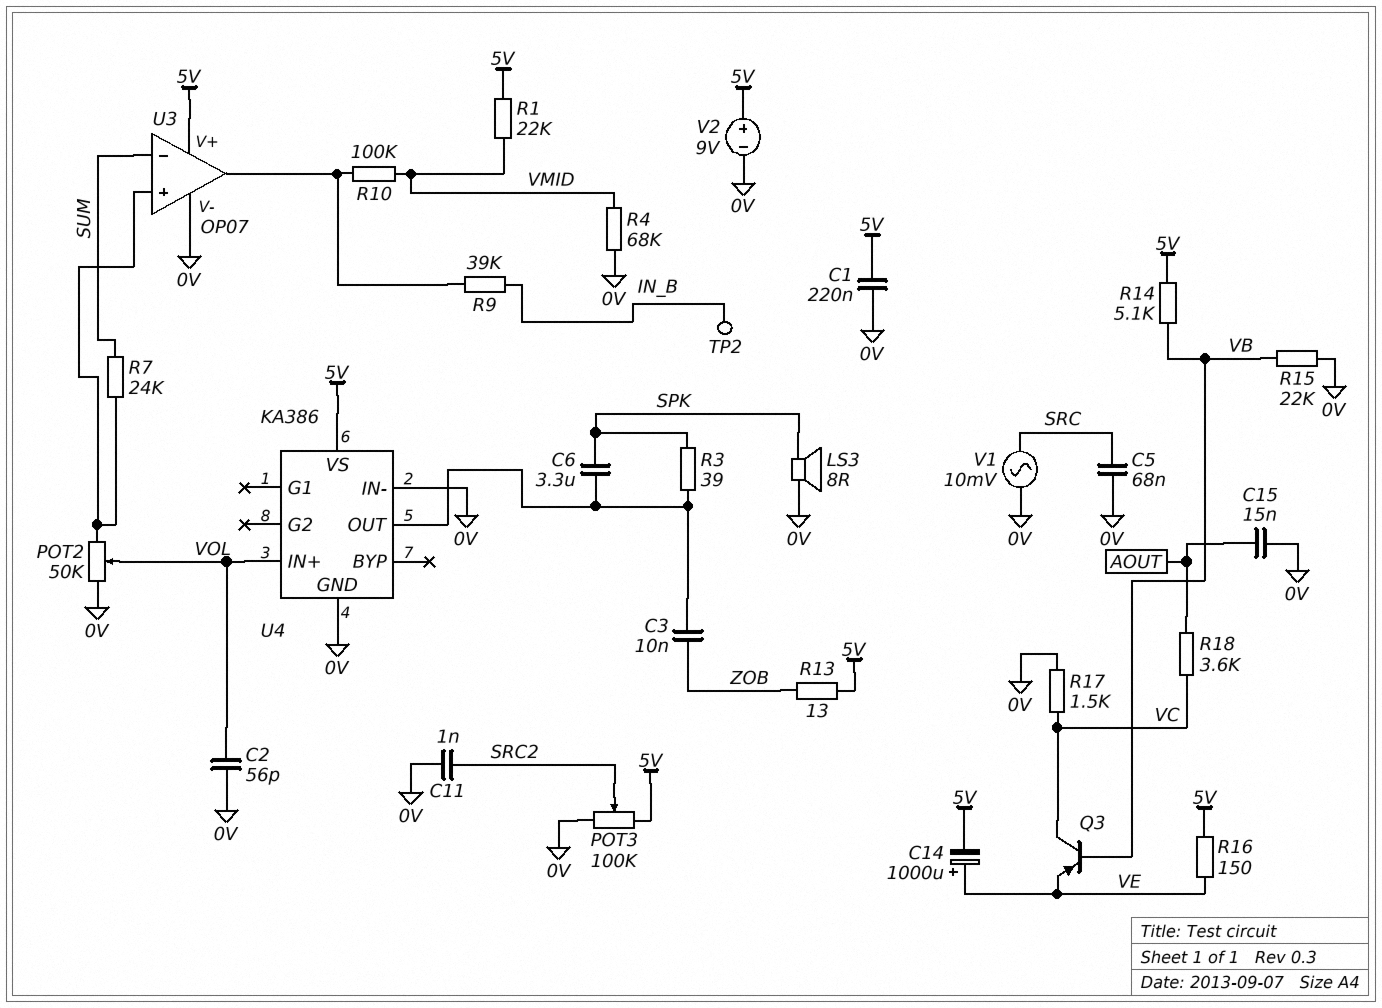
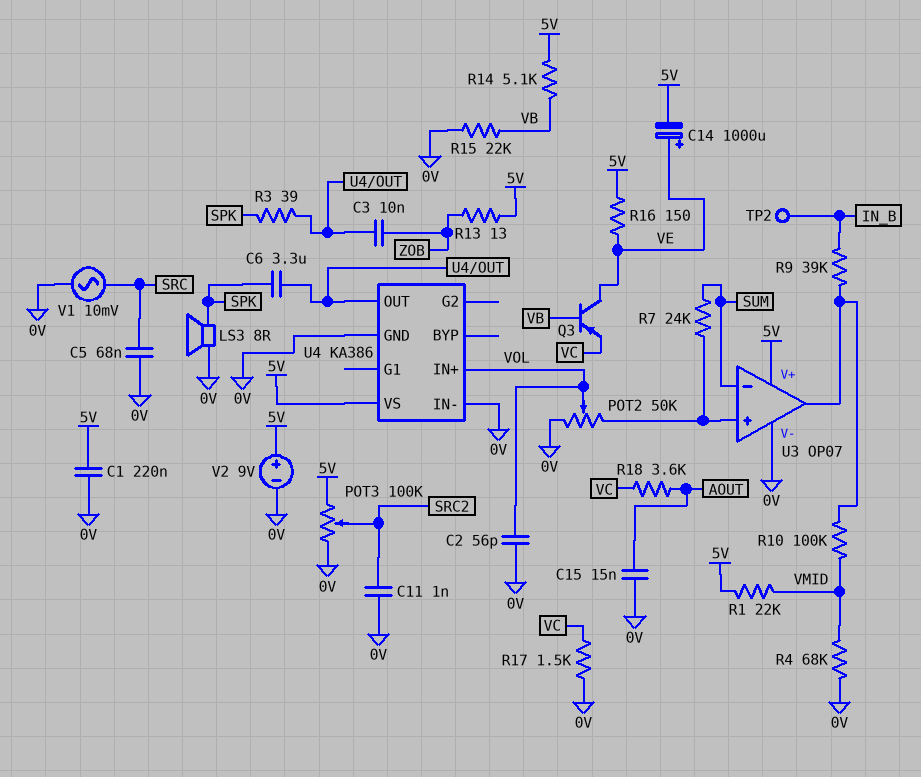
Q3: PNP (B VB, C VC, E VE) -> PNP (B VB, C VE, E VC)

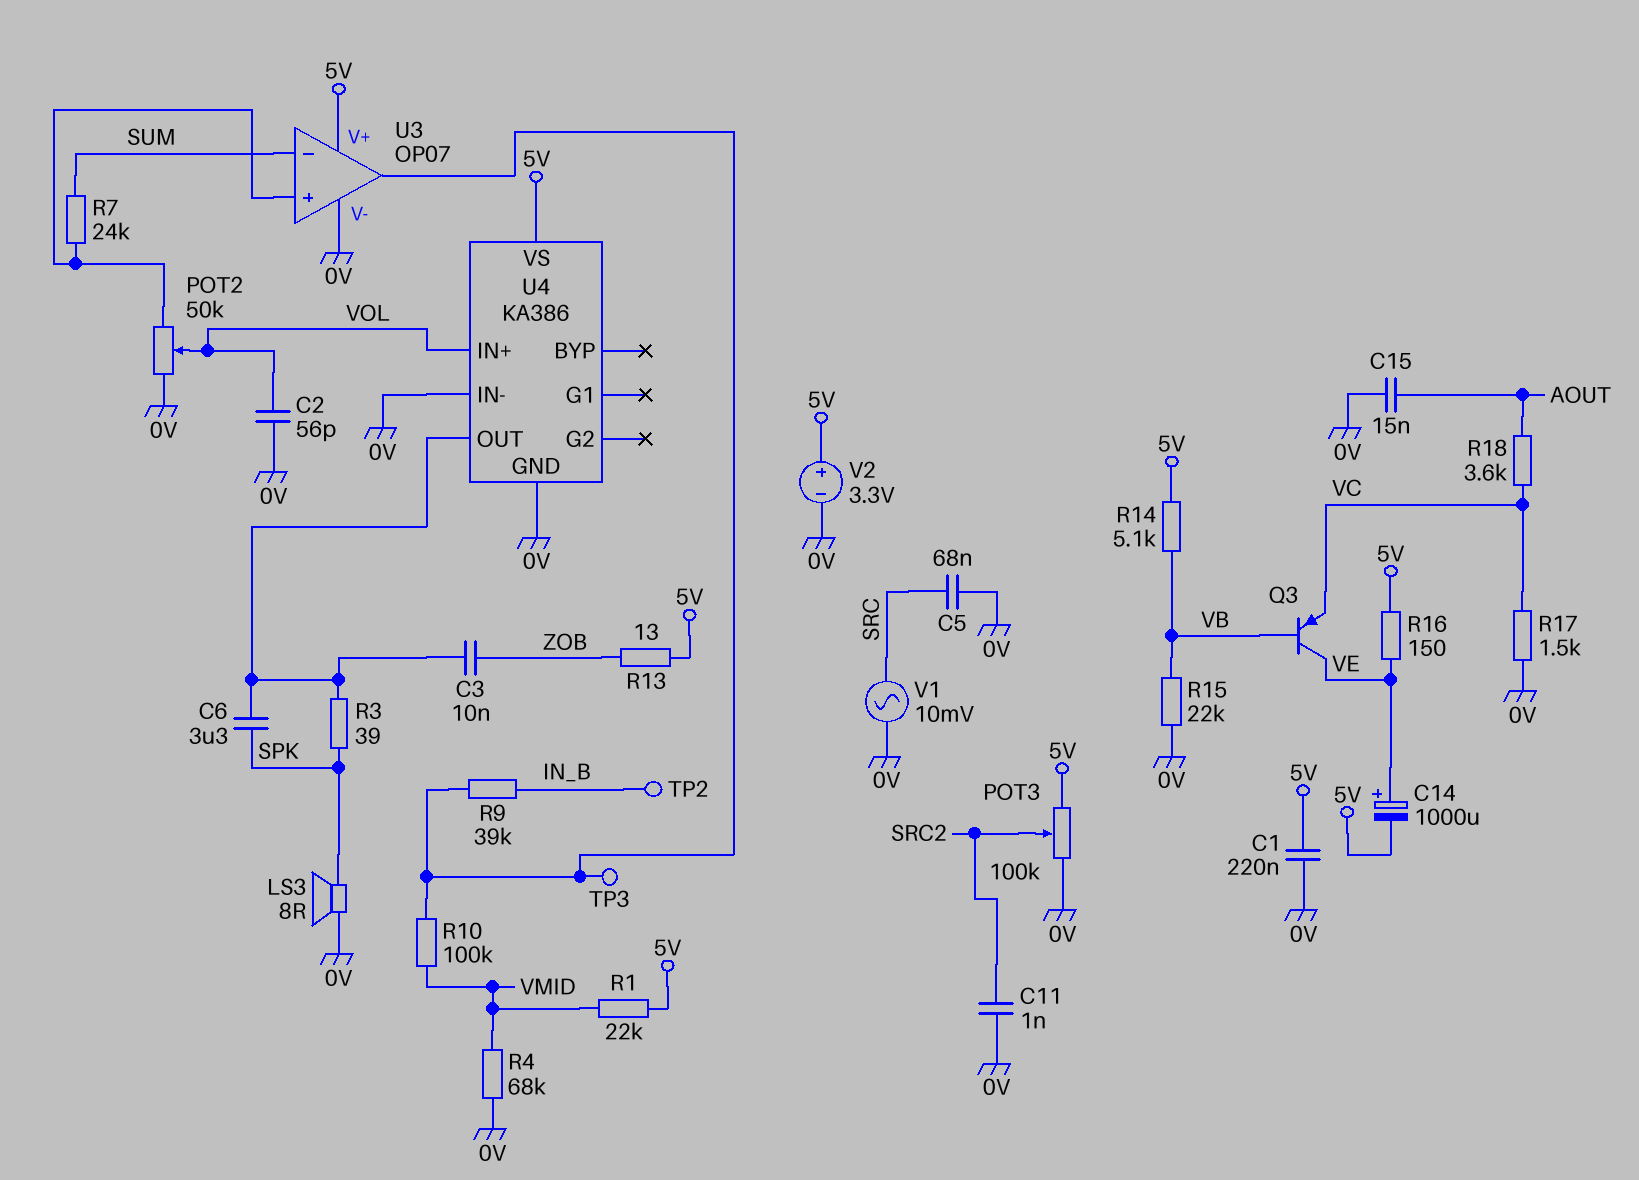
TP3: none -> test point (U3/out)
V2: 9V (plus 5V, minus 0V) -> 3.3V (plus 5V, minus 0V)

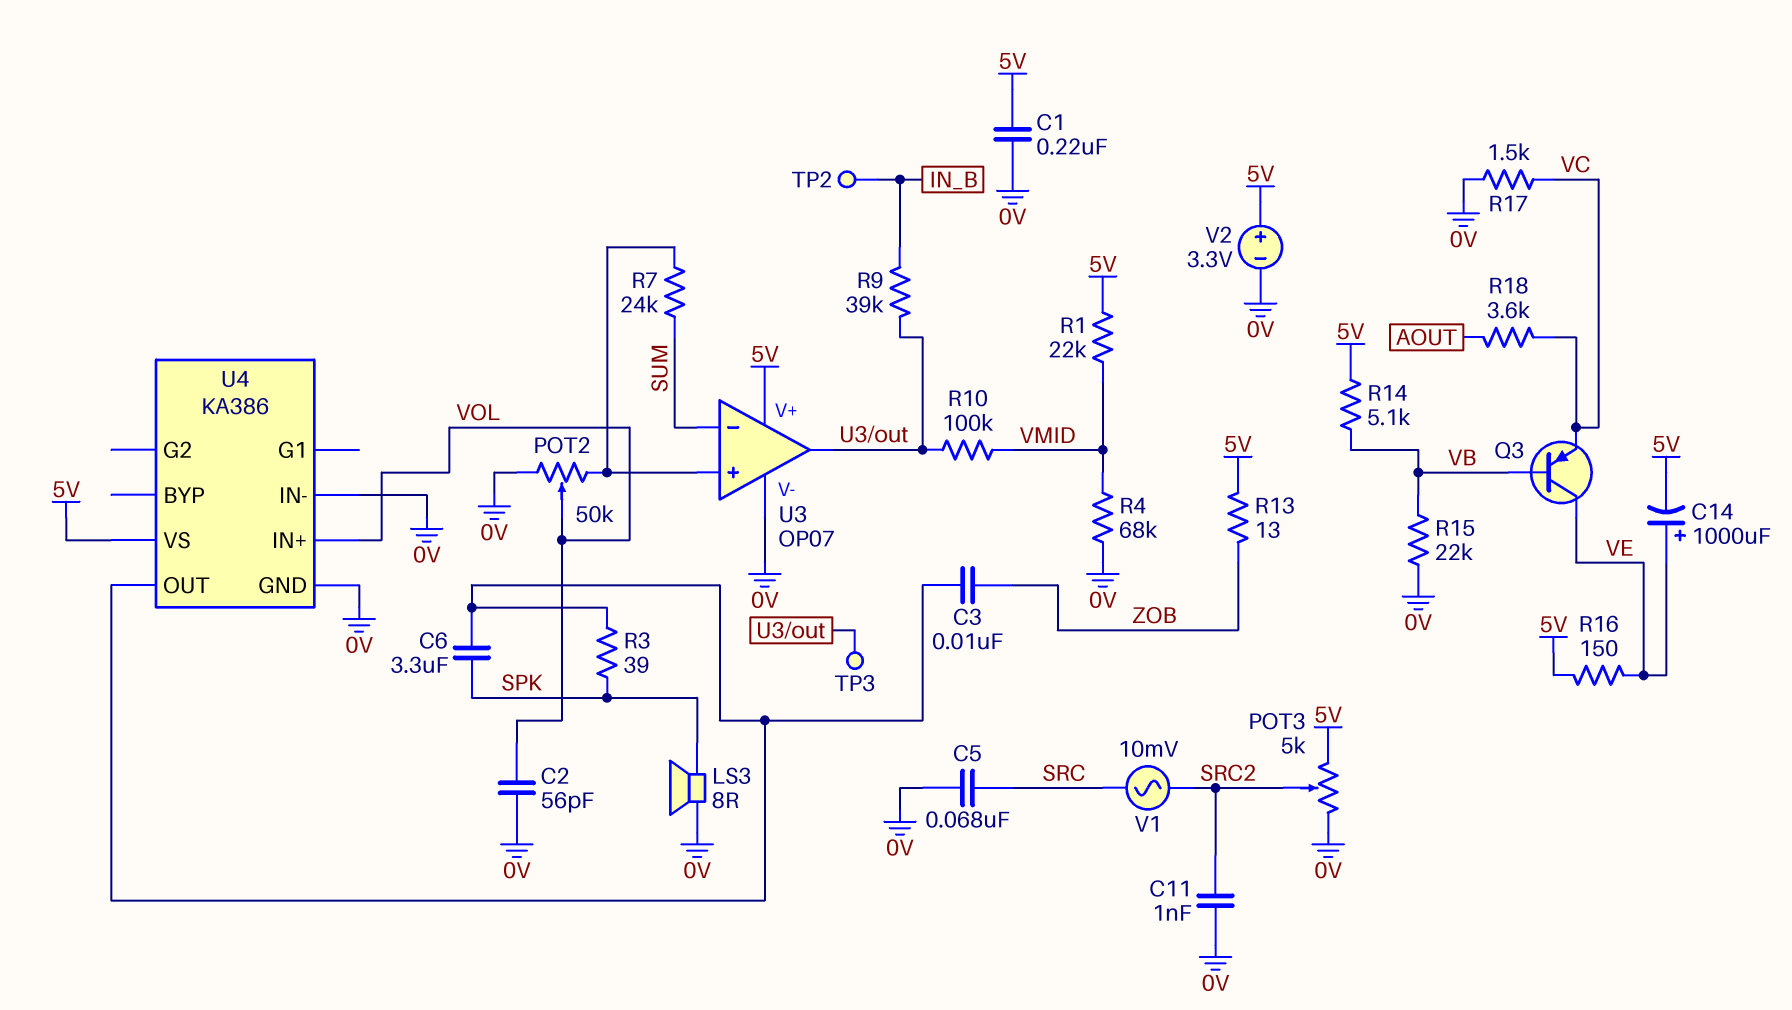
C15: 15nF (0V, AOUT) -> none
POT3: 100k (0V, 5V, wiper SRC2) -> 5k (0V, 5V, wiper SRC2)
V1: AC 10mV (0V, SRC) -> AC 10mV (SRC, SRC2)

